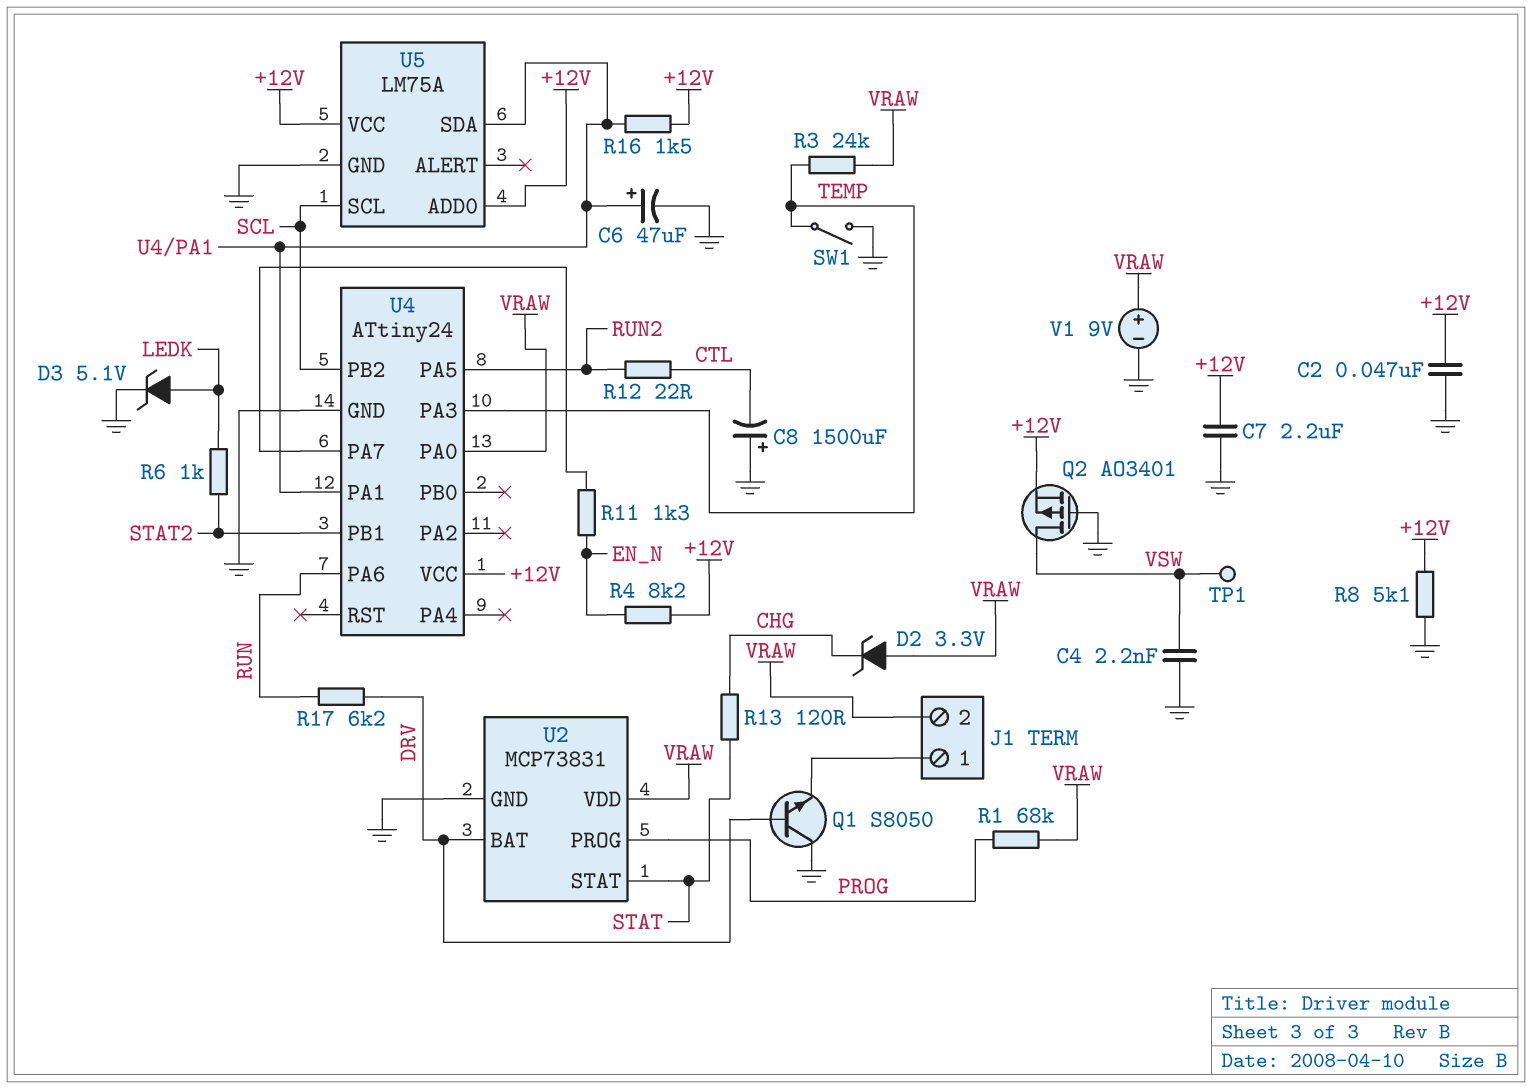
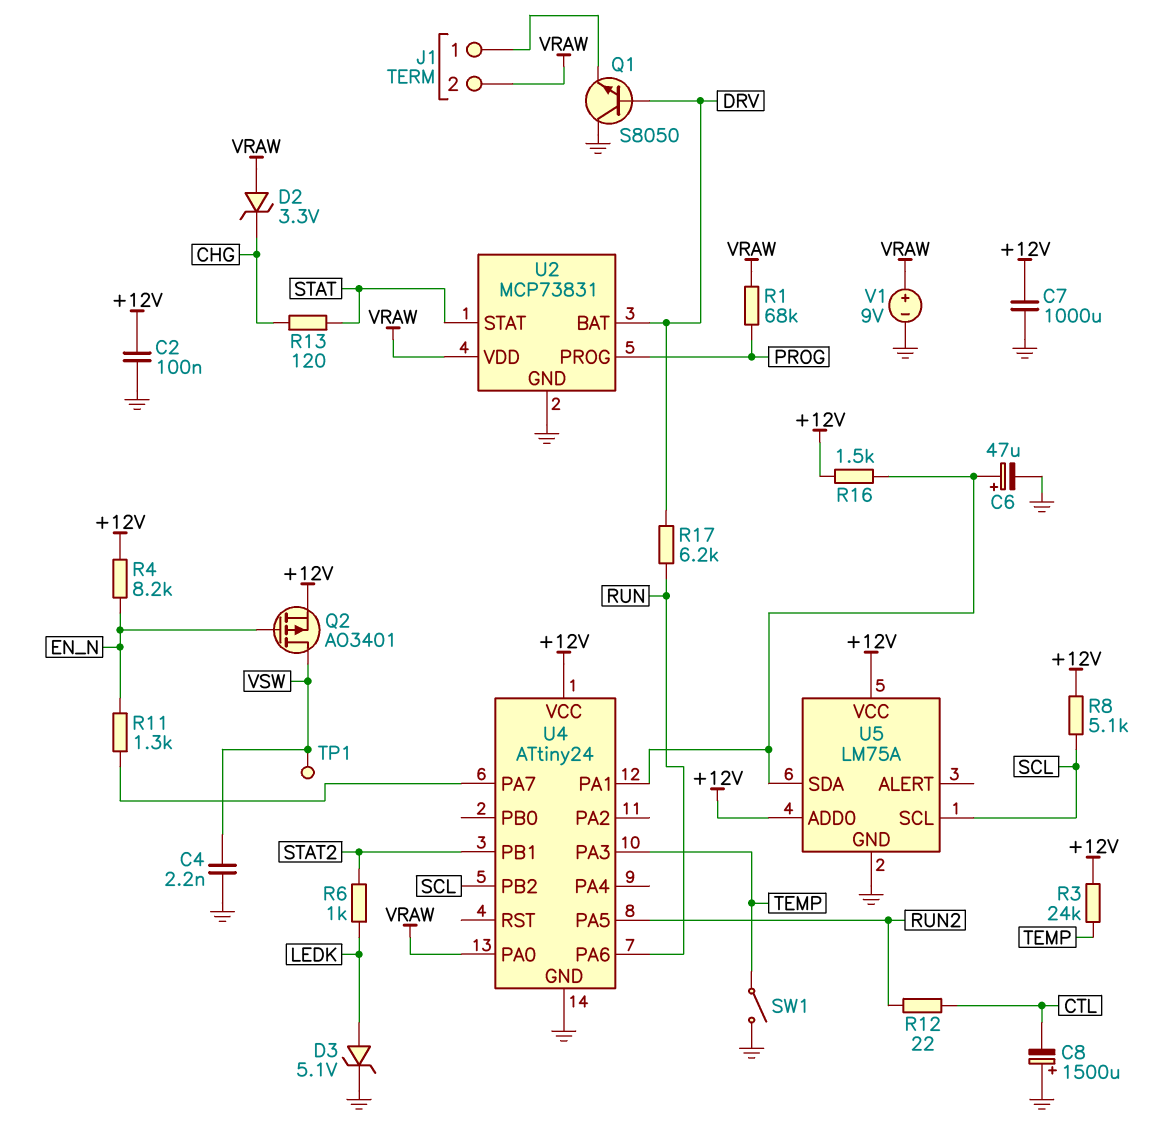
C2: 47nF (+12V, GND) -> 100nF (+12V, GND)
C7: 2.2uF (+12V, GND) -> 1000uF (+12V, GND)
Q2: PMOS AO3401 (G GND, D VSW, S +12V) -> PMOS AO3401 (G EN_N, D VSW, S +12V)
R3: 24k (TEMP, VRAW) -> 24k (+12V, TEMP)
R8: 5.1k (+12V, GND) -> 5.1k (+12V, SCL)

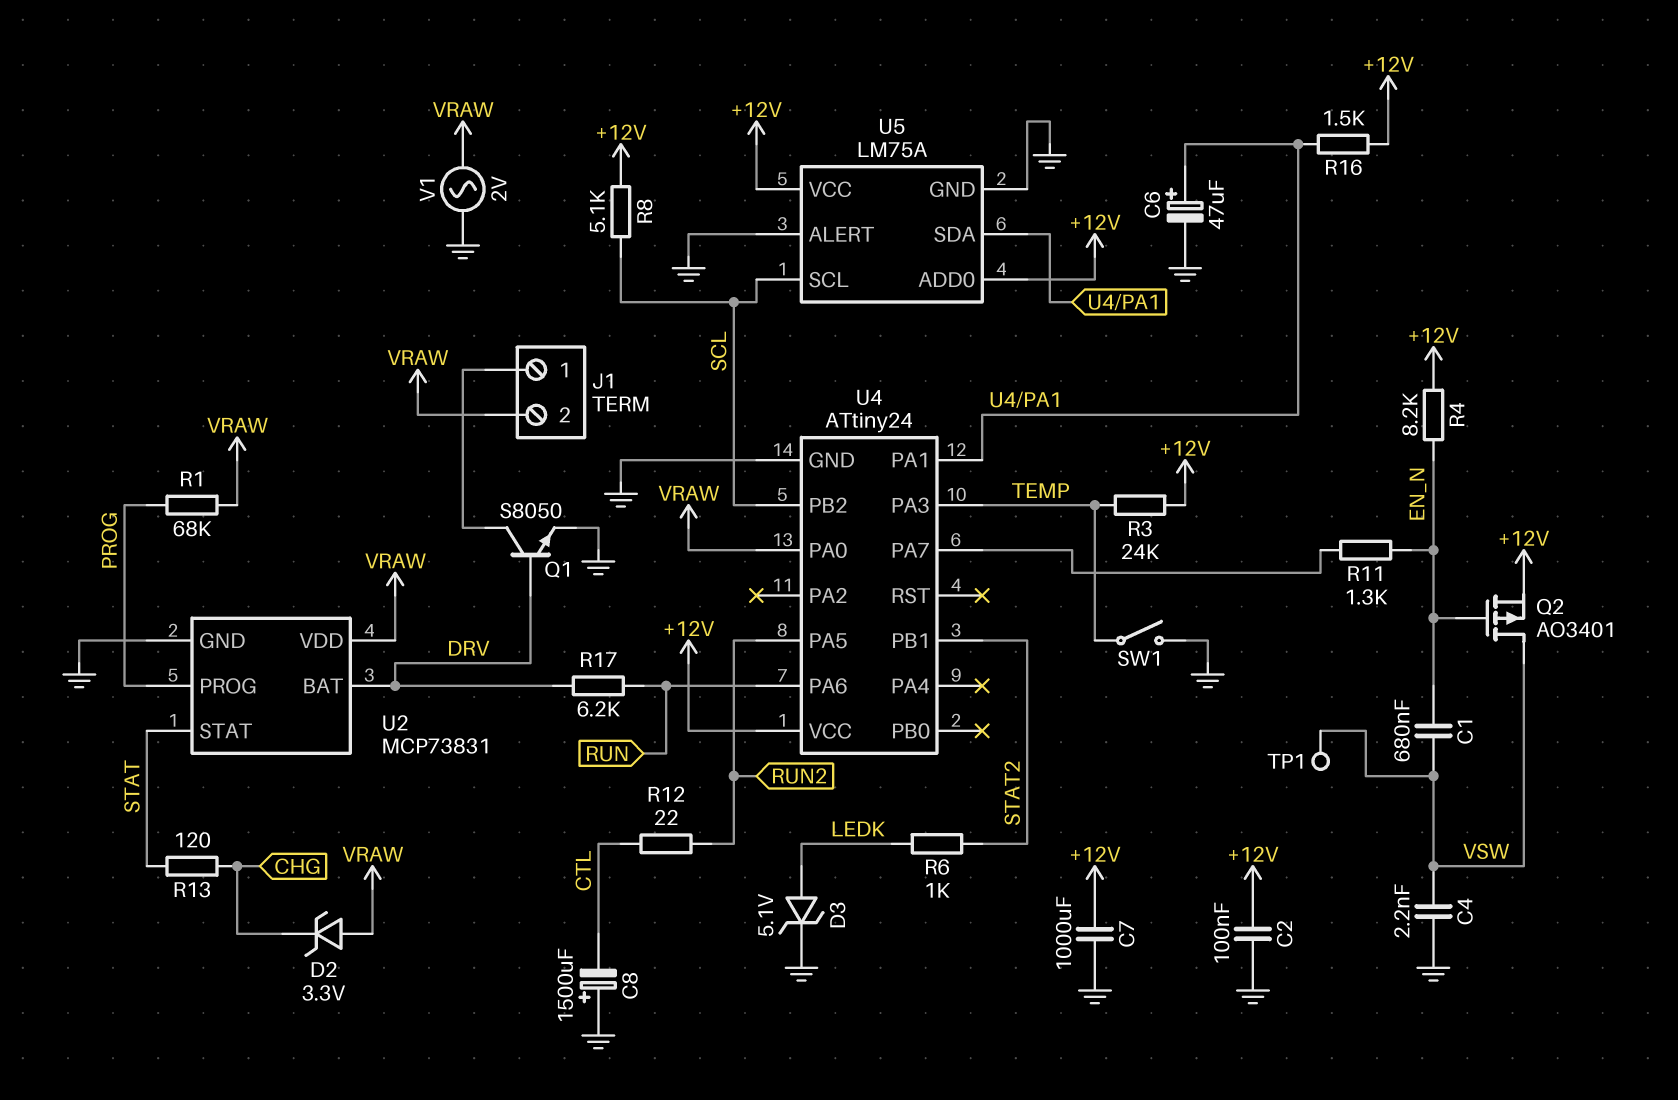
C1: none -> 680nF (EN_N, VSW)
Q1: NPN S8050 (B DRV, C GND, E J1/1) -> NPN S8050 (B DRV, C J1/1, E GND)
U5 pin ALERT: none -> GND
V1: 9V (plus VRAW, minus GND) -> AC 2V (GND, VRAW)

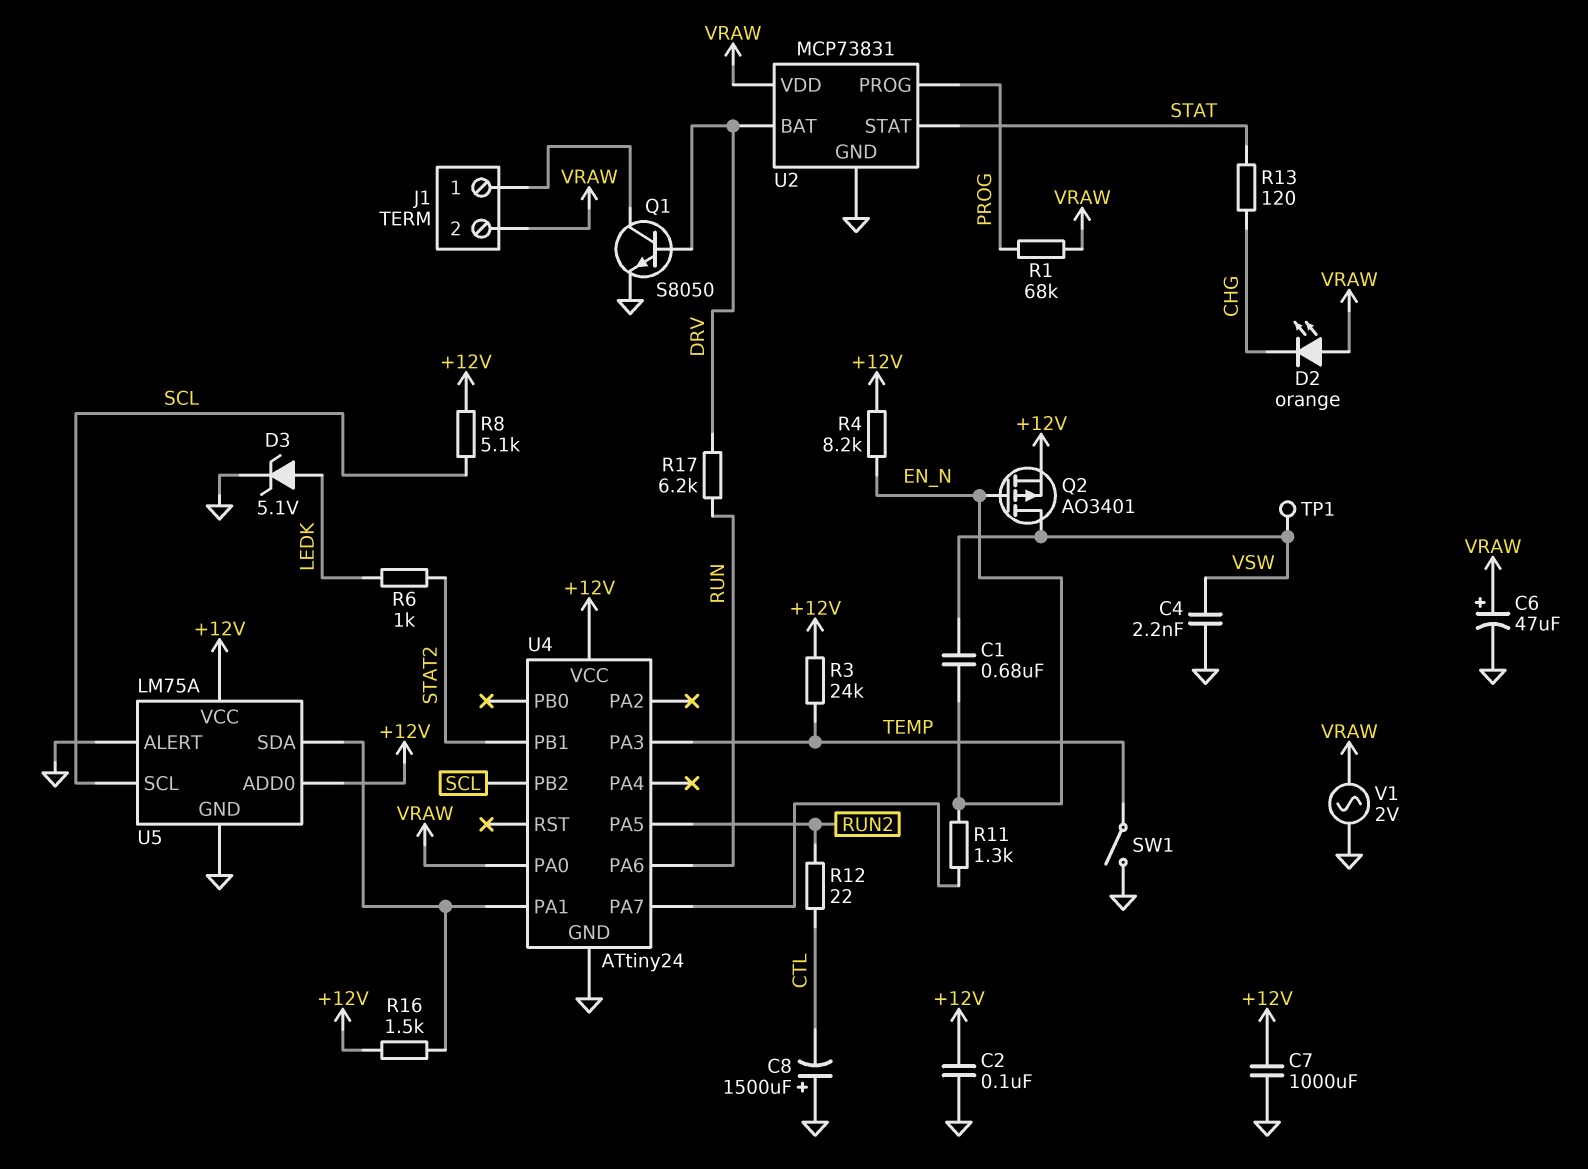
C6: 47uF (plus U4/PA1, minus GND) -> 47uF (plus VRAW, minus GND)
D2: zener 3.3V (A VRAW, K CHG) -> LED orange (A VRAW, K CHG)

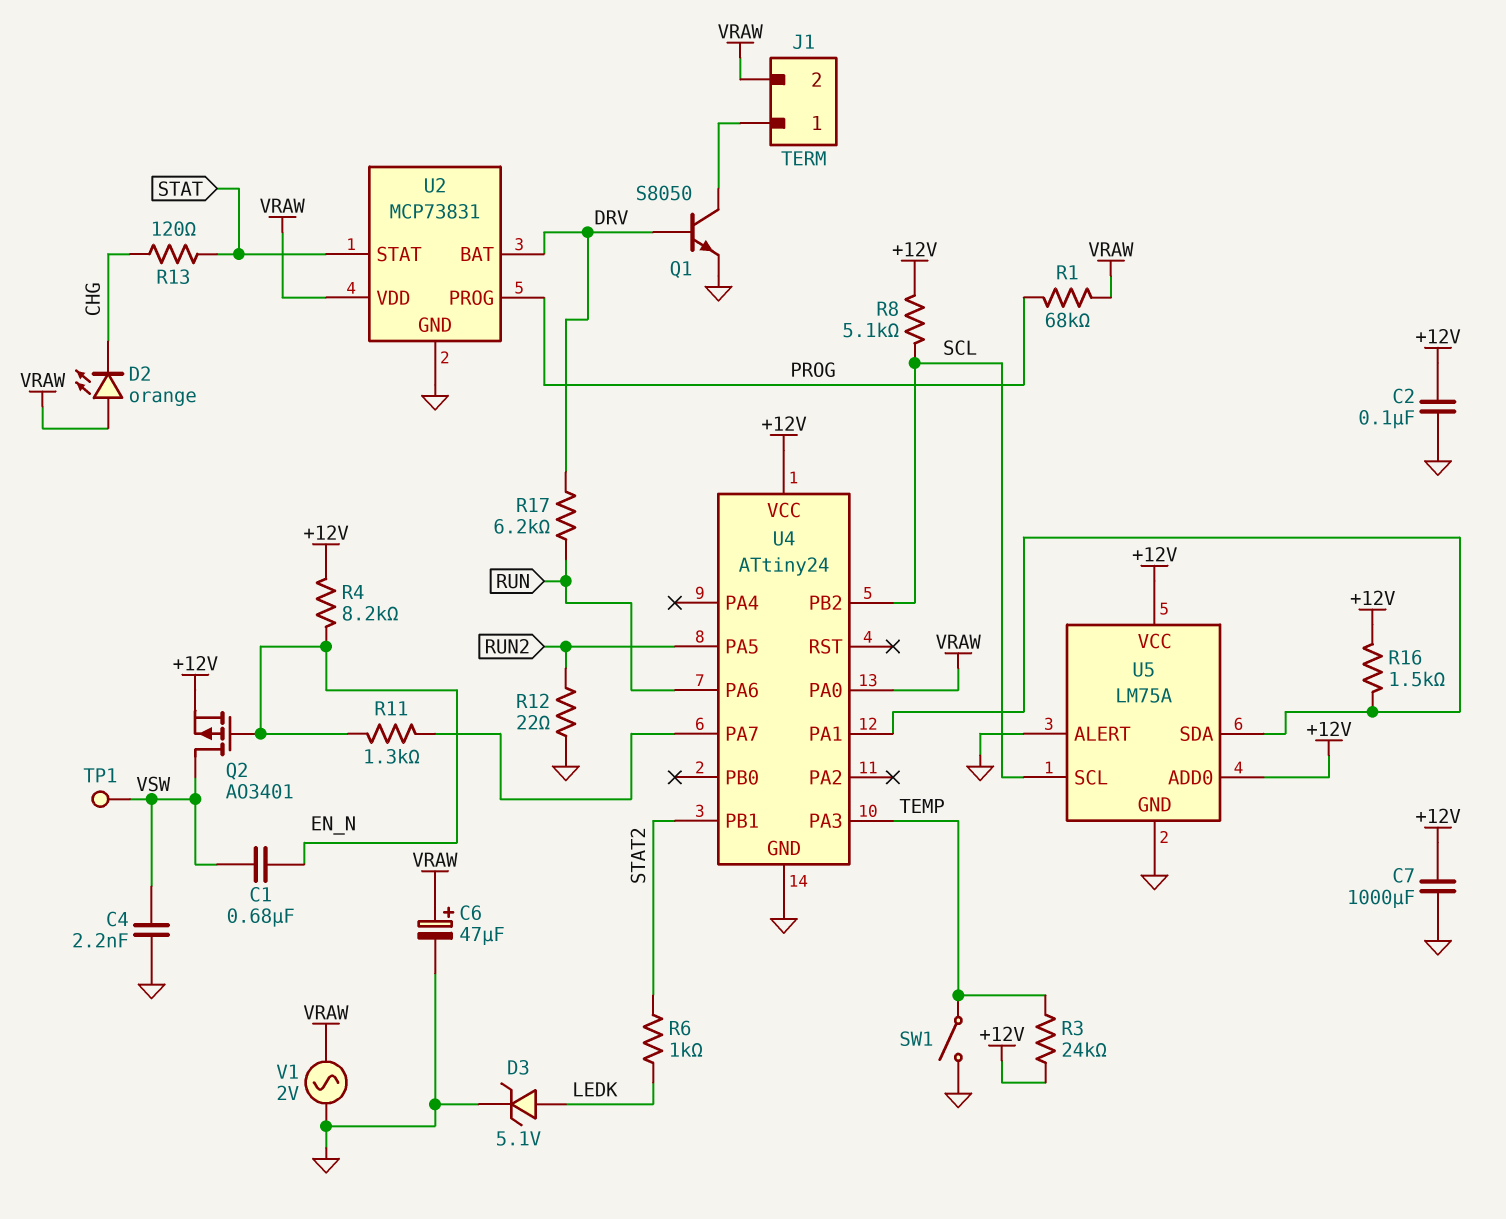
C8: 1500uF (plus GND, minus CTL) -> none
R12: 22 (CTL, RUN2) -> 22 (GND, RUN2)

